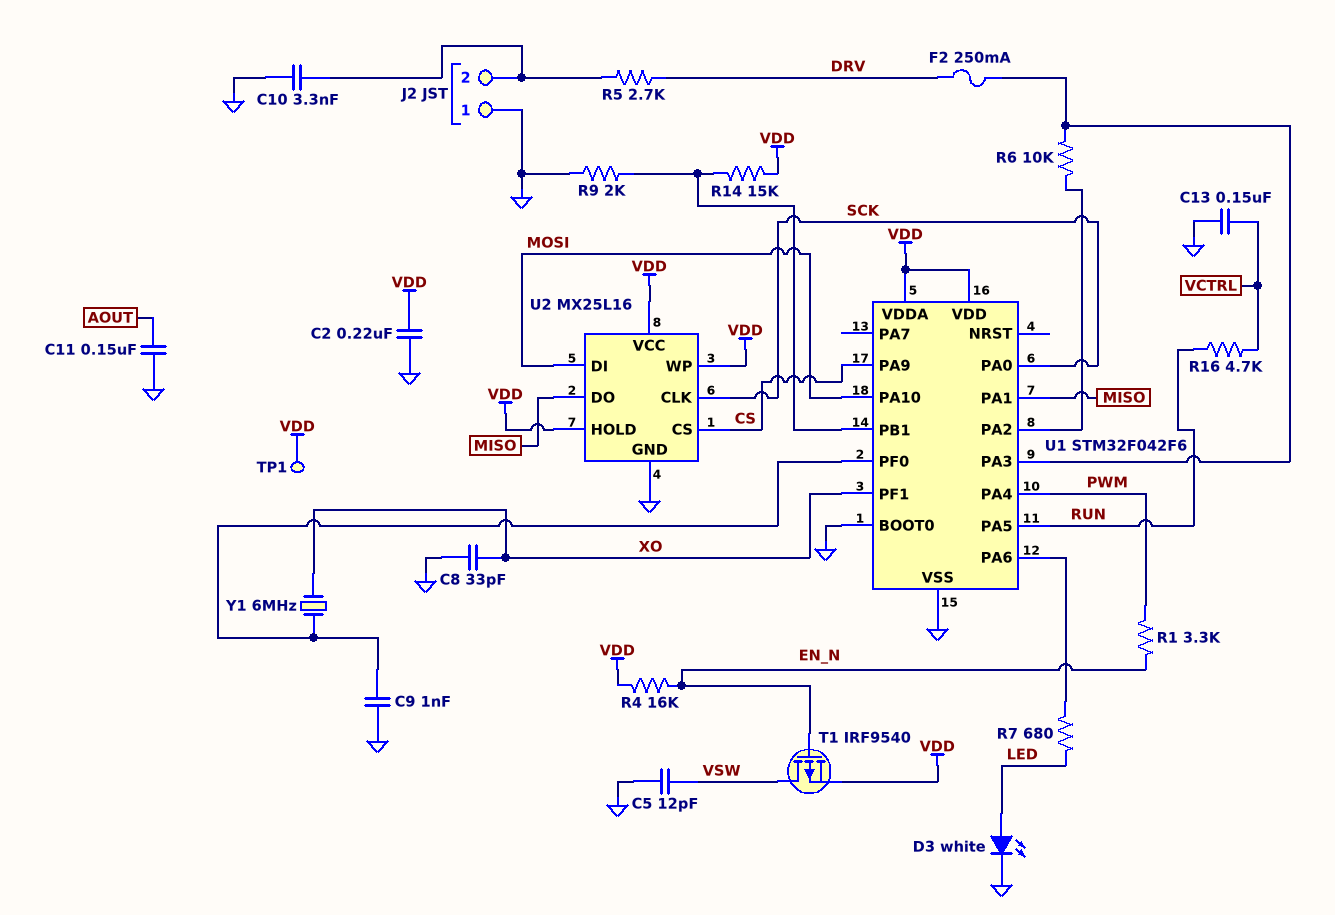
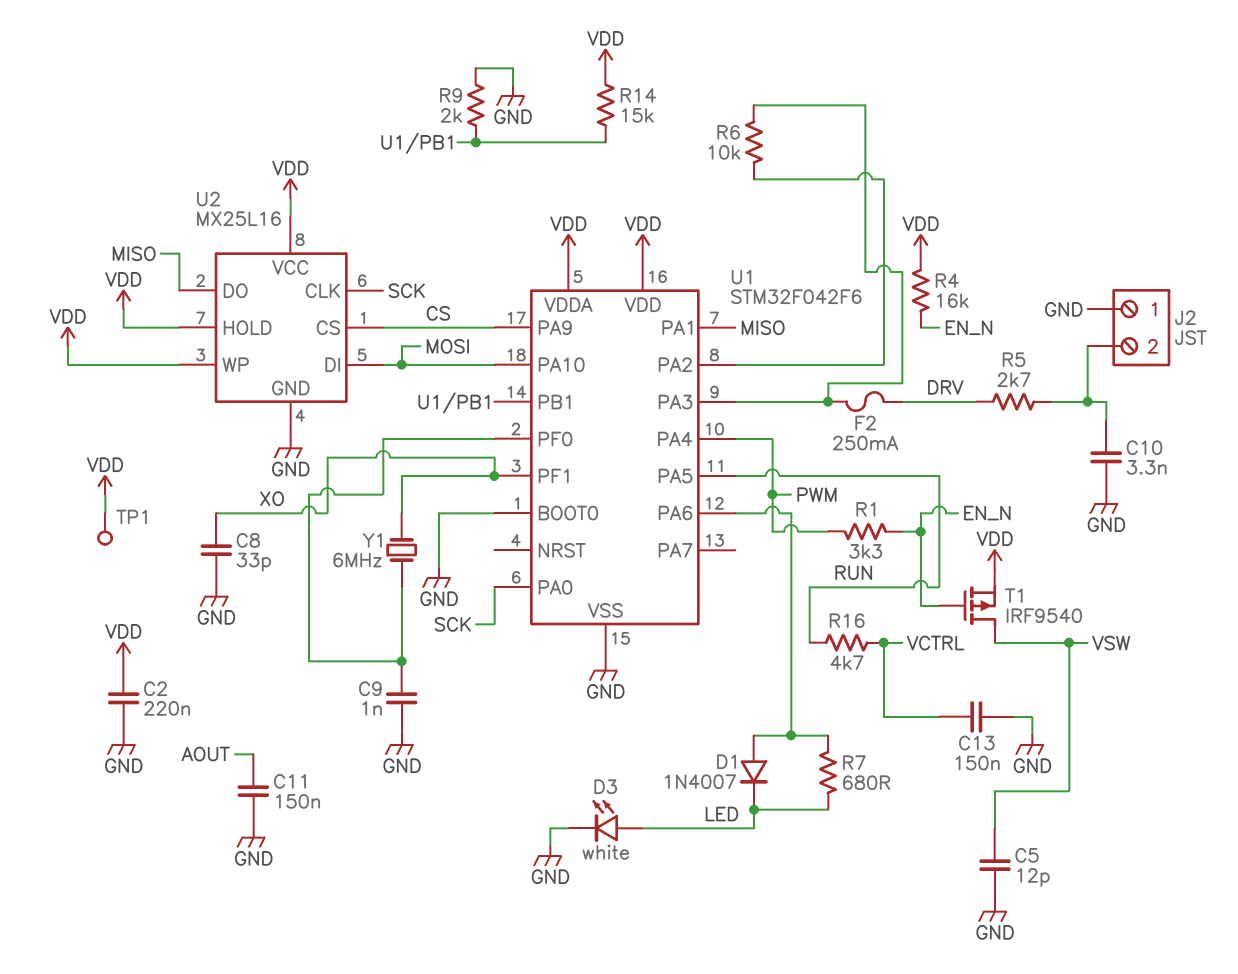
D1: none -> diode 1N4007 (A U1/PA6, K LED)

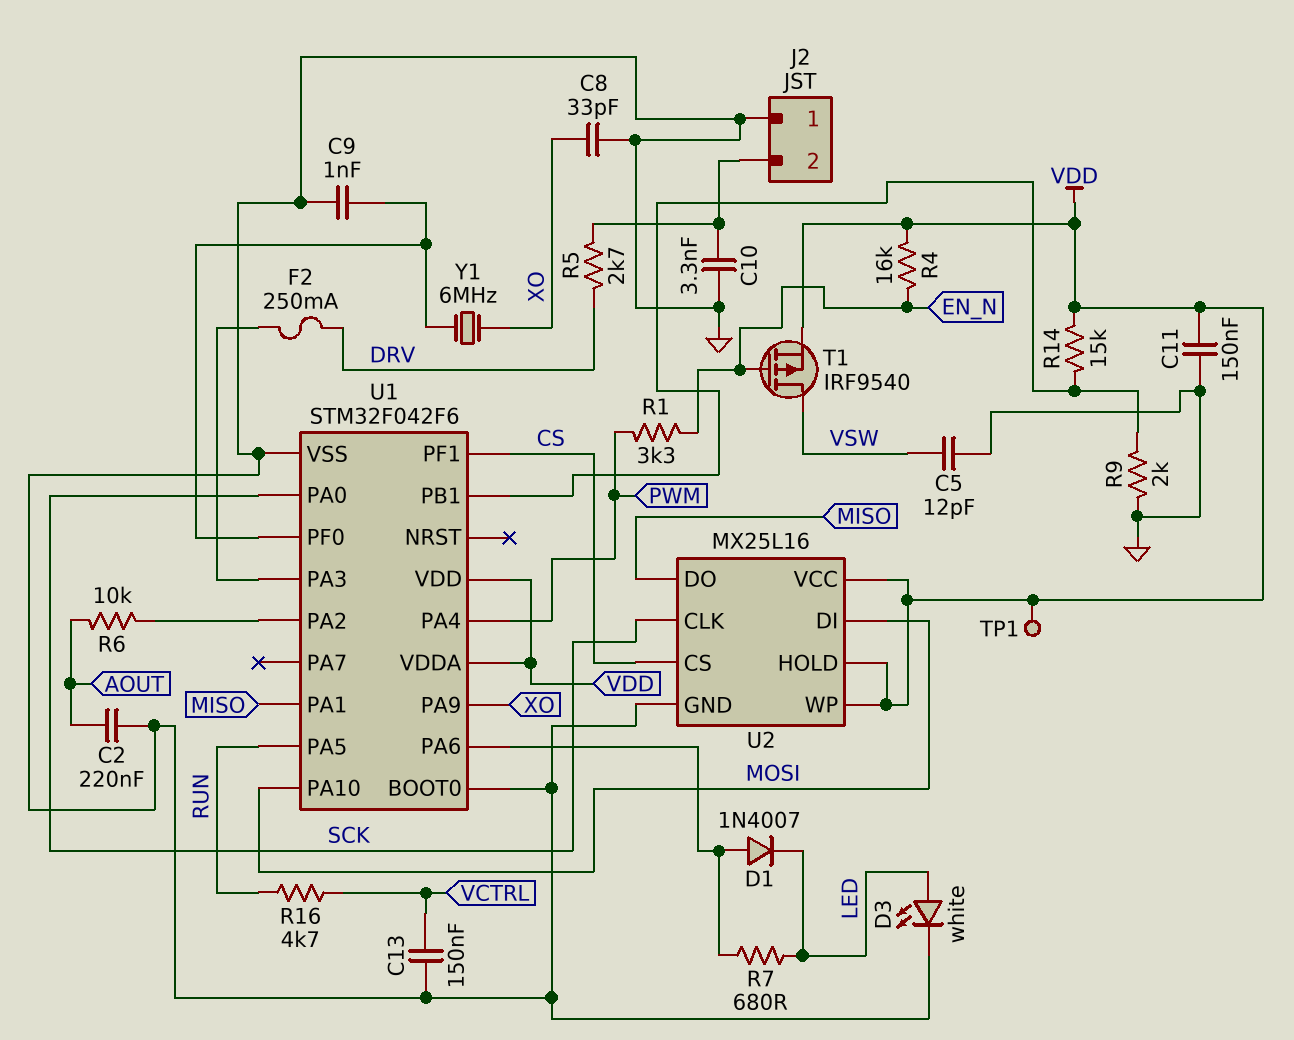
C2: 220nF (GND, VDD) -> 220nF (AOUT, GND)
C11: 150nF (AOUT, GND) -> 150nF (GND, VDD)
R6: 10k (U1/PA2, U1/PA3) -> 10k (AOUT, U1/PA2)
U1 pin PA9: CS -> XO
U1 pin PF1: XO -> CS

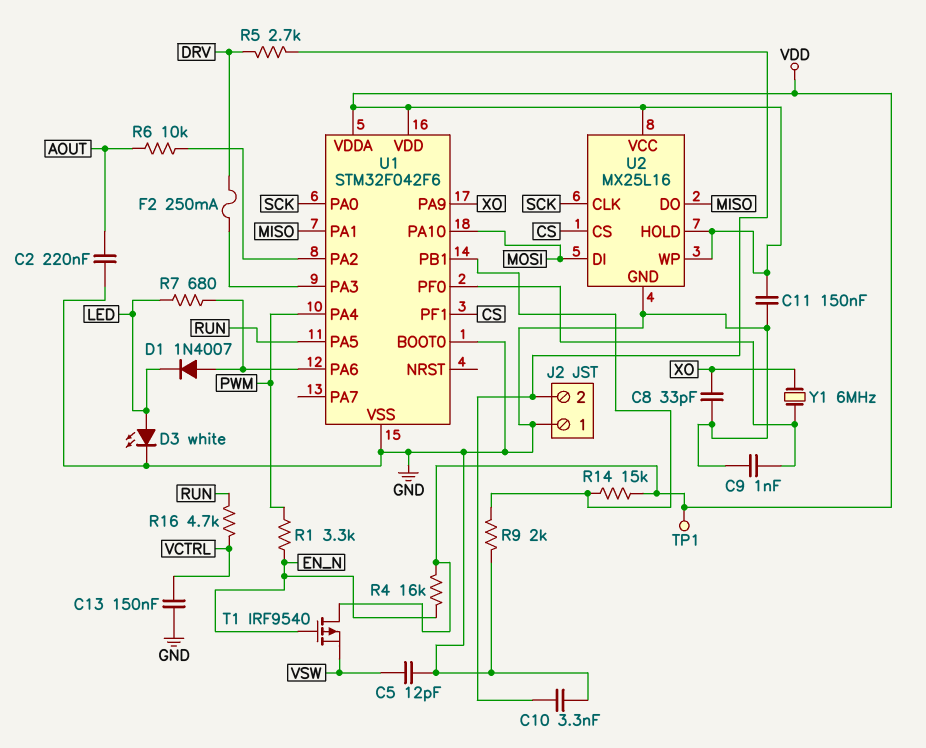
T1: PMOS IRF9540 (G EN_N, D VSW, S VDD) -> PMOS IRF9540 (G EN_N, D VDD, S VSW)

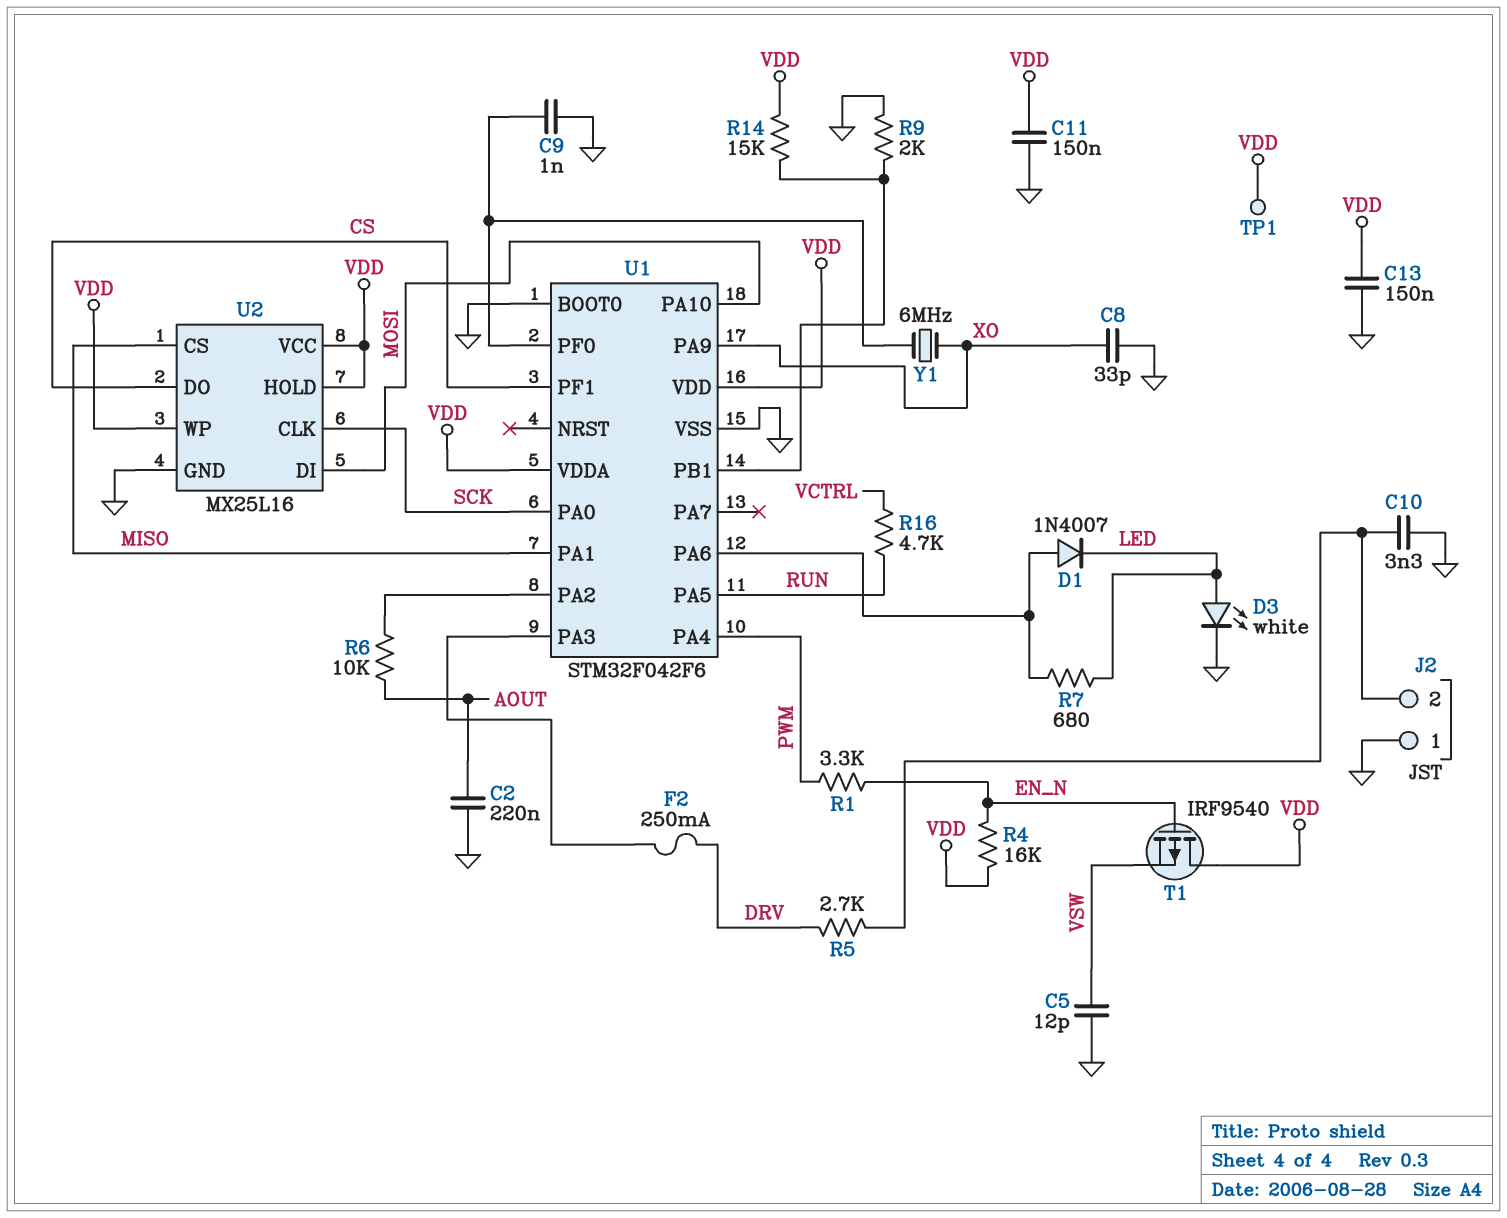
C13: 150nF (GND, VCTRL) -> 150nF (GND, VDD)
U2 pin CS: CS -> MISO
U2 pin DO: MISO -> CS

